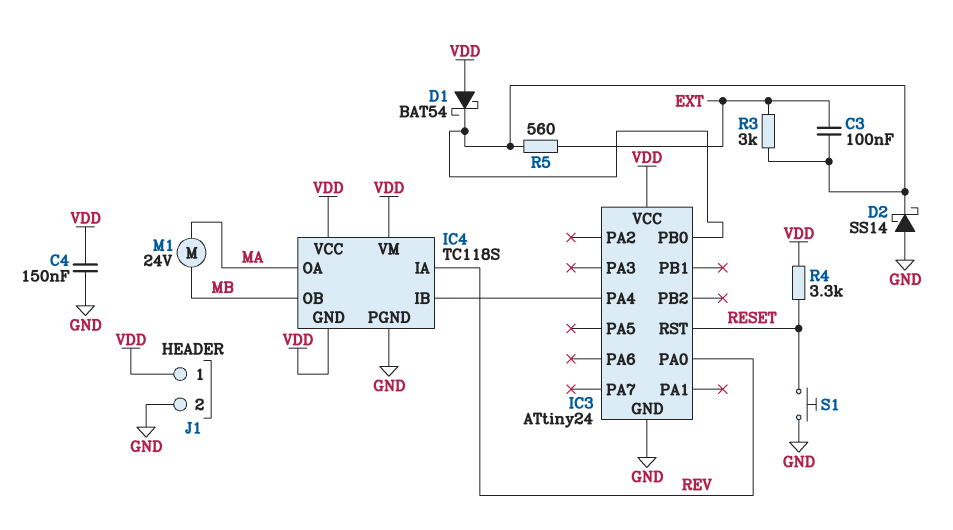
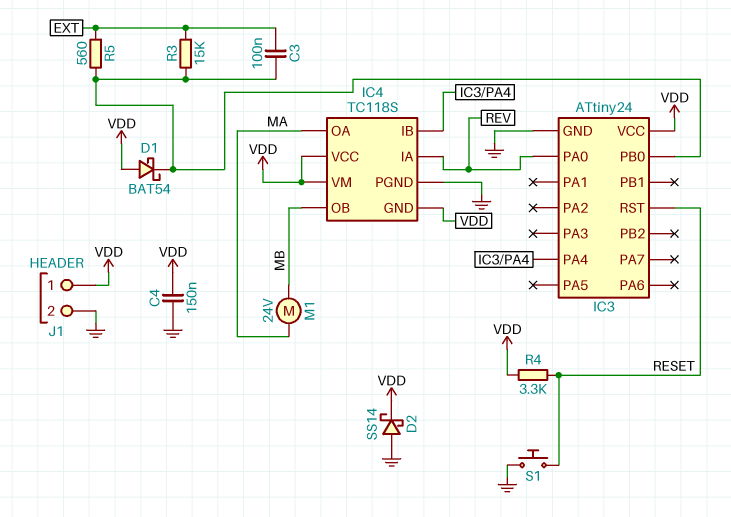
D2: schottky SS14 (A GND, K IC3/PB0) -> schottky SS14 (A GND, K VDD)
R3: 3k (EXT, IC3/PB0) -> 15k (EXT, IC3/PB0)

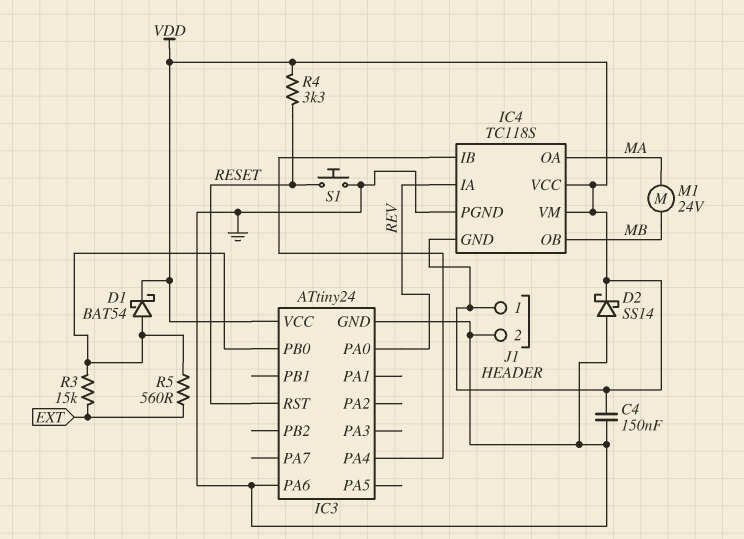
C3: 100nF (EXT, IC3/PB0) -> none
D1: schottky BAT54 (A VDD, K IC3/PB0) -> schottky BAT54 (A IC3/PB0, K VDD)
IC3 pin PA6: none -> GND

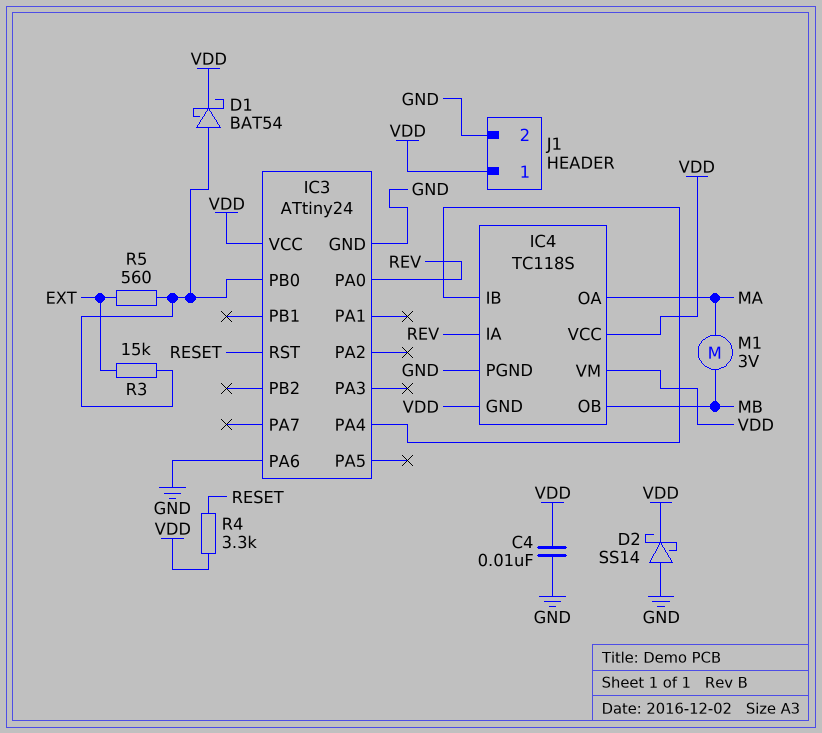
C4: 150nF (GND, VDD) -> 10nF (GND, VDD)
M1: motor 24V (MA, MB) -> motor 3V (MA, MB)
S1: button (GND, RESET) -> none

